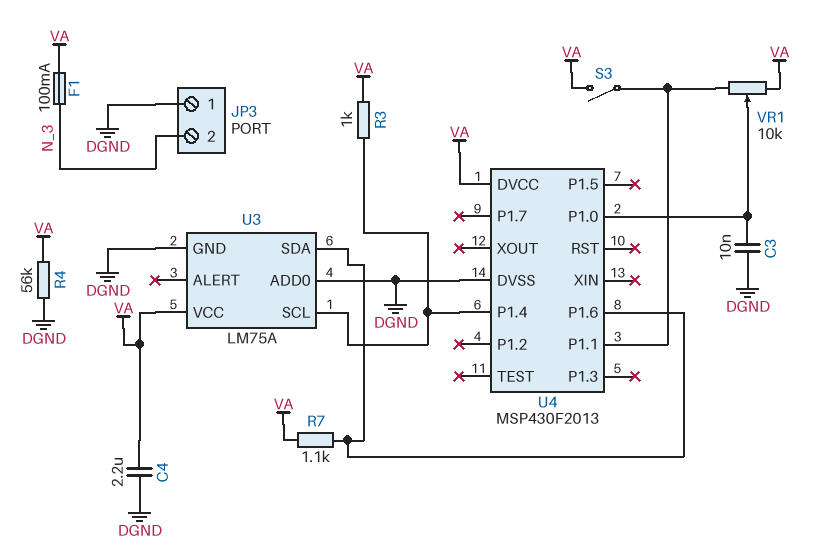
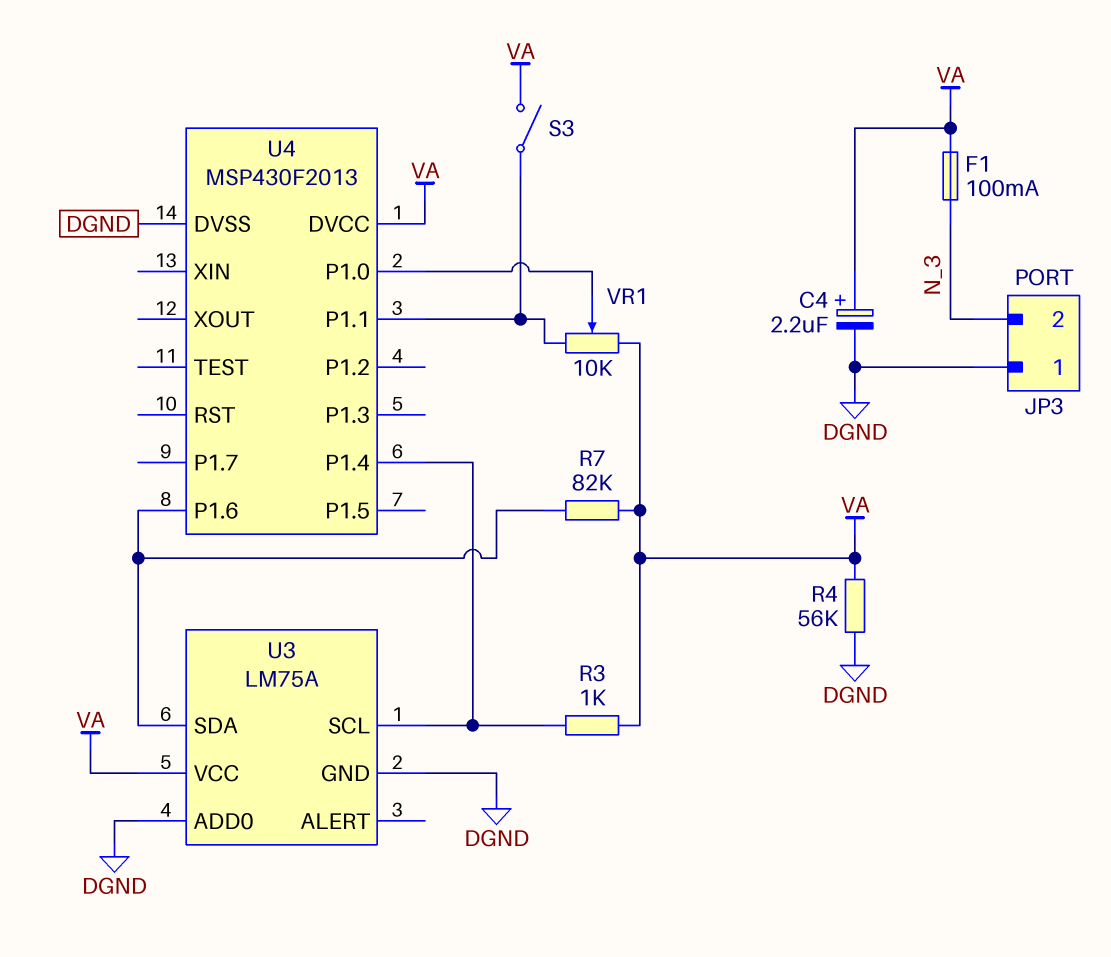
C3: 10nF (DGND, U4/P1.0) -> none
C4: 2.2uF (DGND, VA) -> 2.2uF (plus VA, minus DGND)
R7: 1.1k (U3/SDA, VA) -> 82k (U3/SDA, VA)

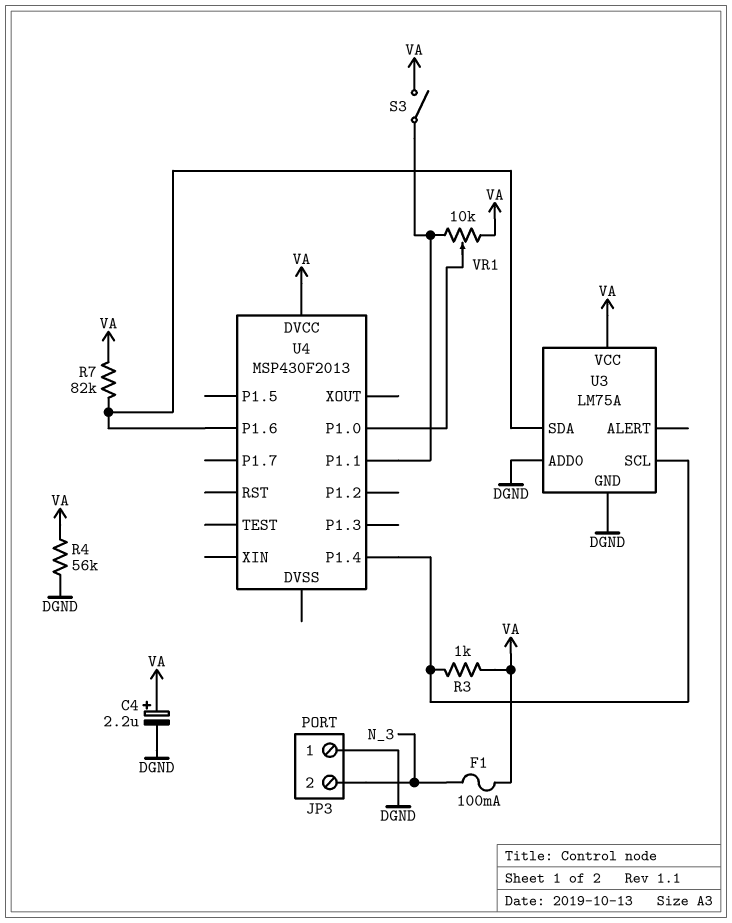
U4 pin DVSS: DGND -> none

